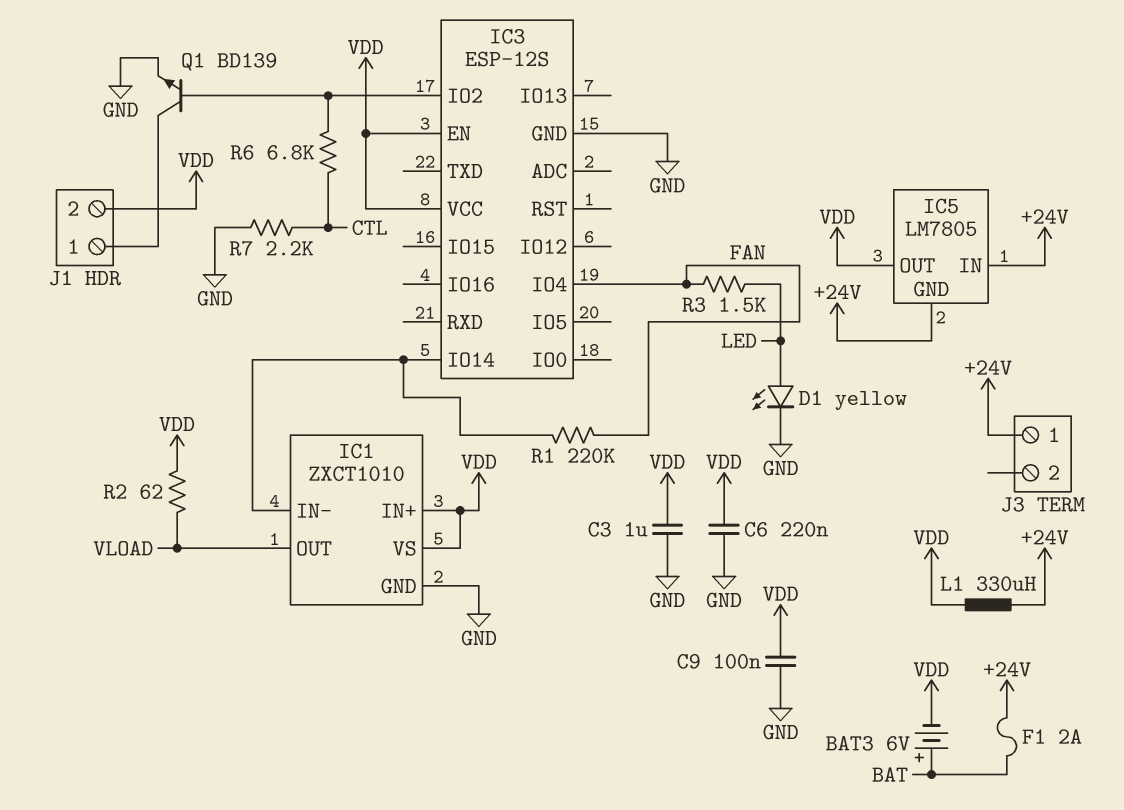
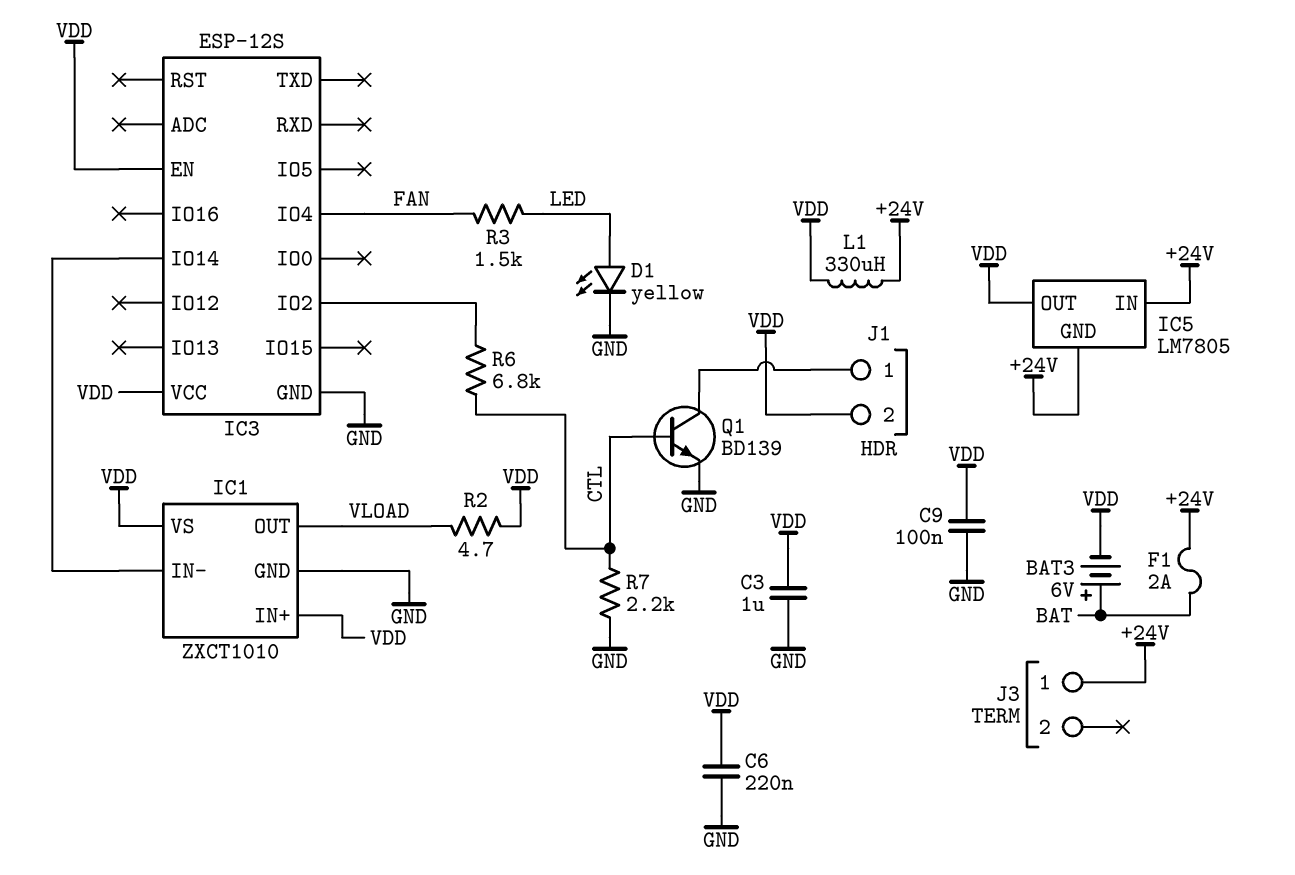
Q1: NPN BD139 (B IC3/IO2, C J1/1, E GND) -> NPN BD139 (B CTL, C J1/1, E GND)
R1: 220k (FAN, IC1/IN-) -> none
R2: 62 (VDD, VLOAD) -> 4.7 (VDD, VLOAD)

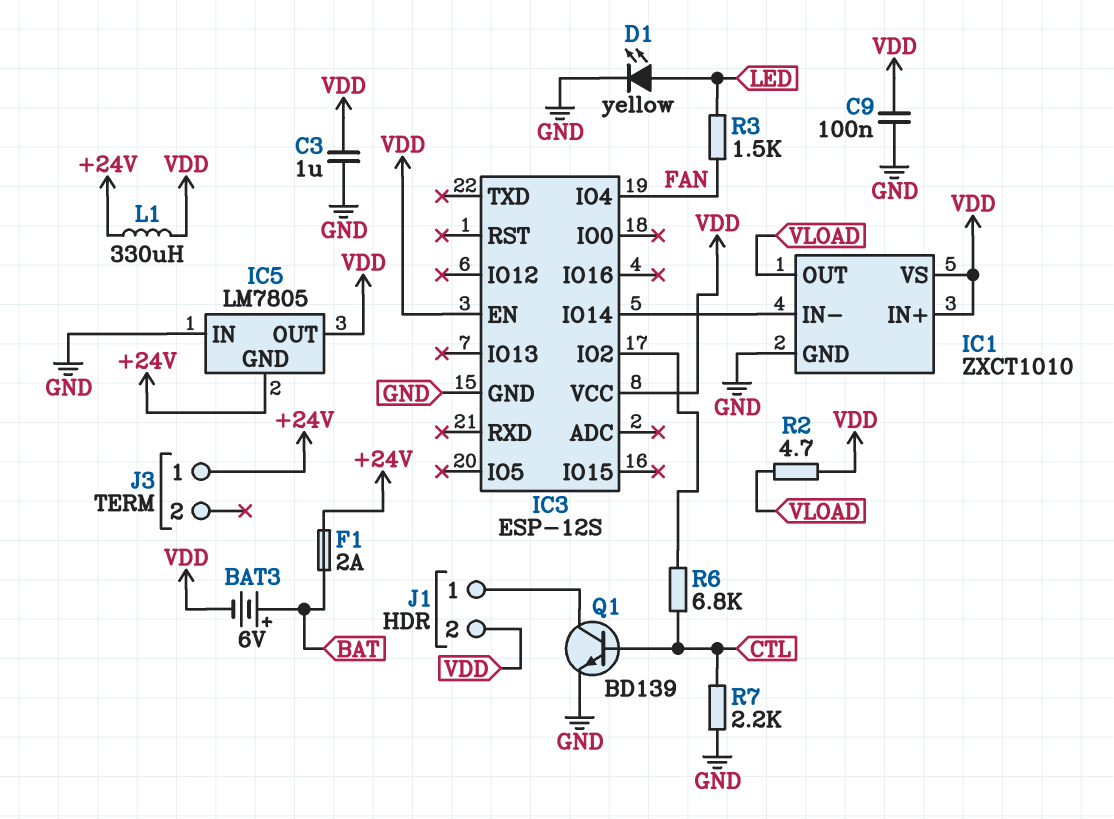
C6: 220nF (GND, VDD) -> none
IC5 pin IN: +24V -> GND

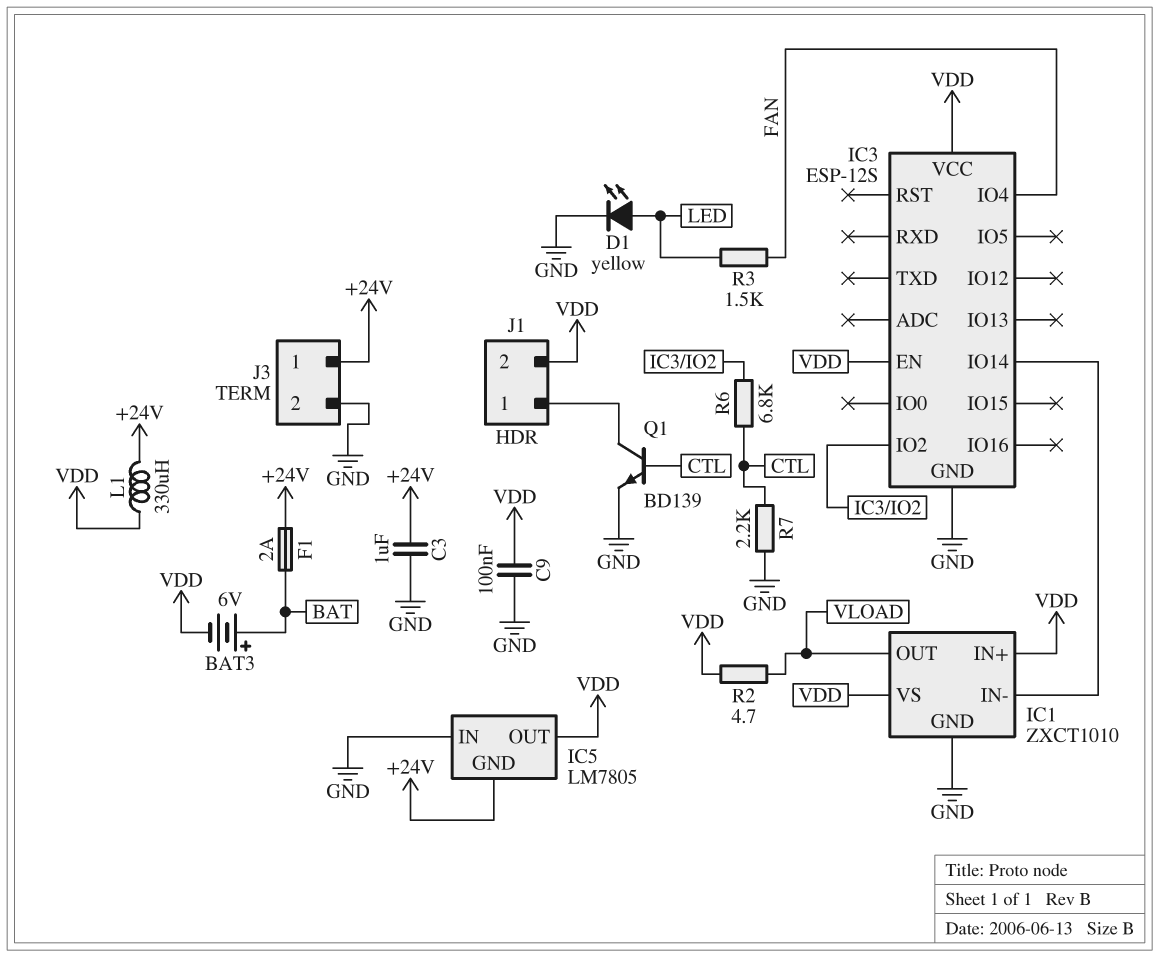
C3: 1uF (GND, VDD) -> 1uF (+24V, GND)
J3 pin 2: none -> GND

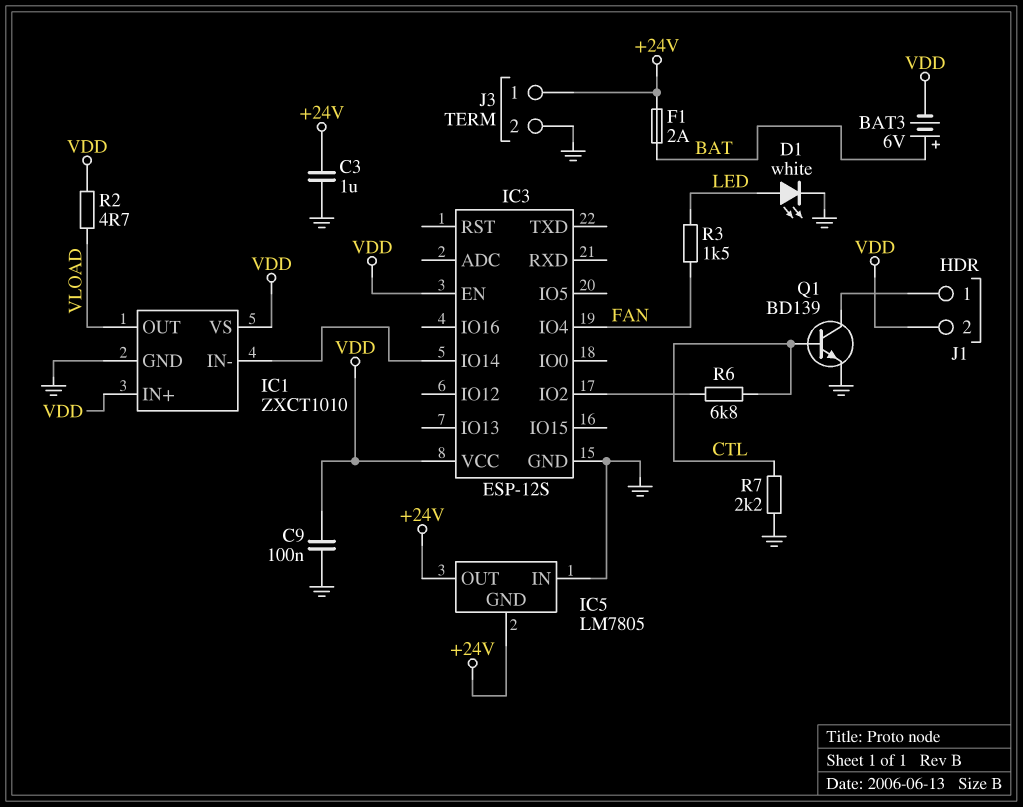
D1: LED yellow (A LED, K GND) -> LED white (A LED, K GND)
IC5 pin OUT: VDD -> +24V
L1: 330uH (+24V, VDD) -> none

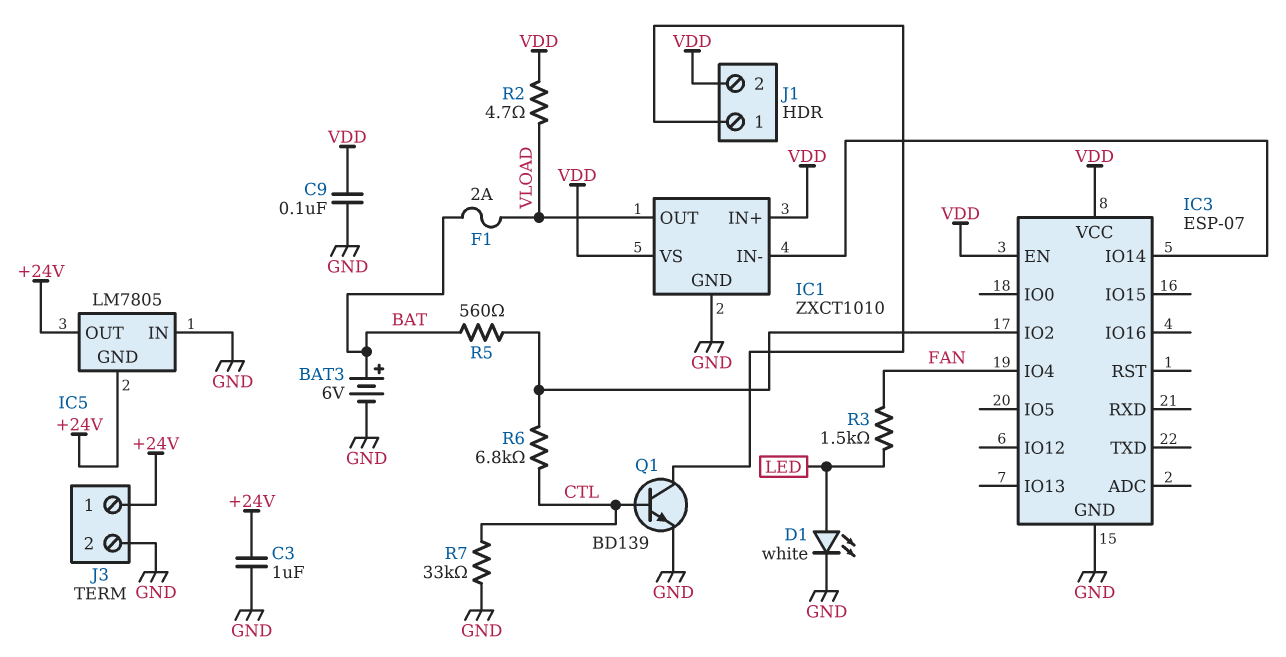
BAT3: 6V (plus BAT, minus VDD) -> 6V (plus BAT, minus GND)
F1: 2A (+24V, BAT) -> 2A (BAT, VLOAD)
IC3: ESP-12S -> ESP-07
R5: none -> 560 (BAT, IC3/IO2)
R7: 2.2k (CTL, GND) -> 33k (CTL, GND)

